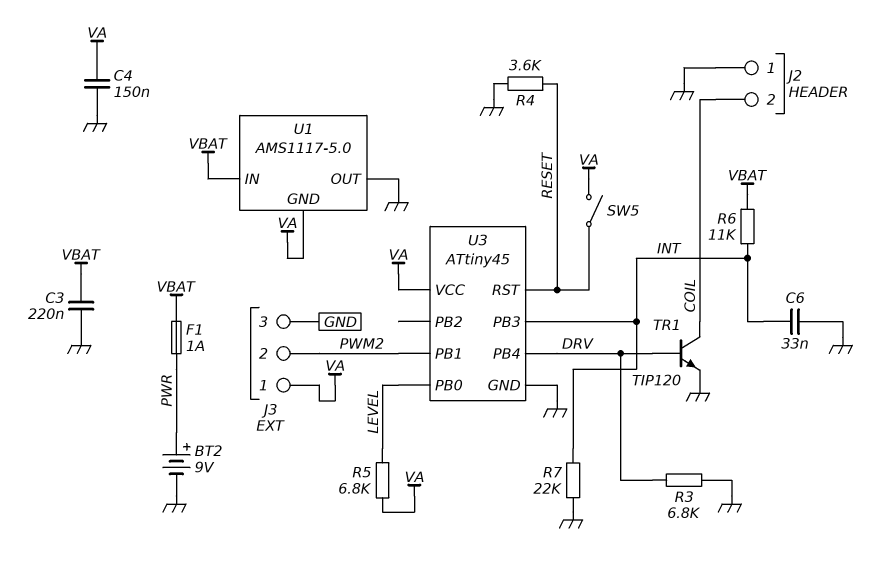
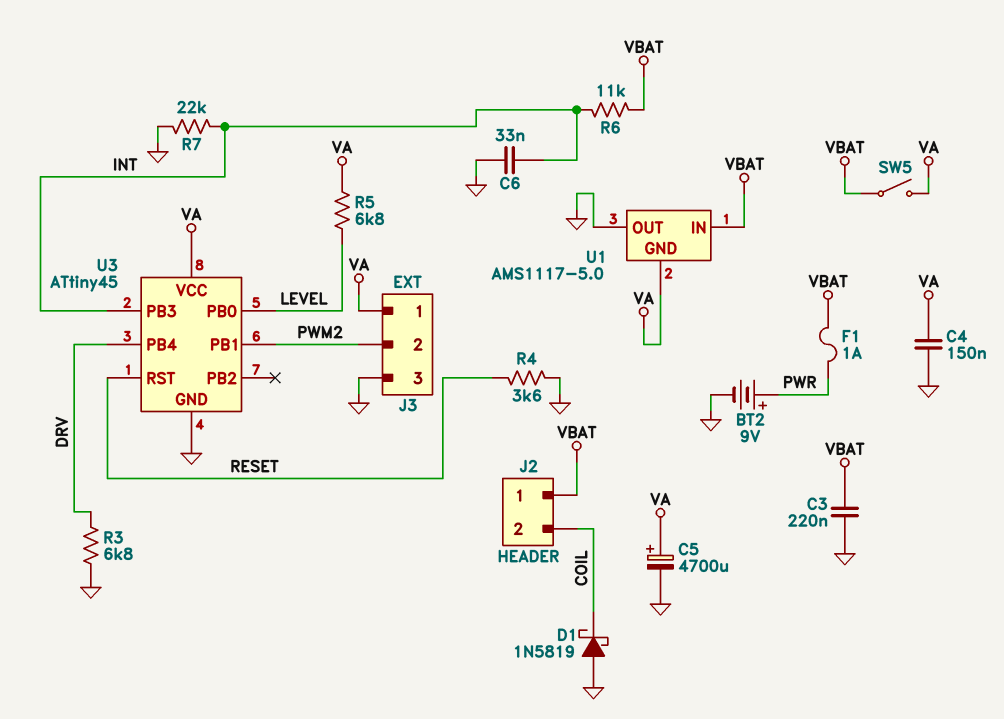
C5: none -> 4700uF (plus VA, minus GND)
D1: none -> schottky 1N5819 (A GND, K COIL)
J2 pin 1: GND -> VBAT
SW5: switch (RESET, VA) -> switch (VA, VBAT)
TR1: NPN TIP120 (B DRV, C COIL, E GND) -> none

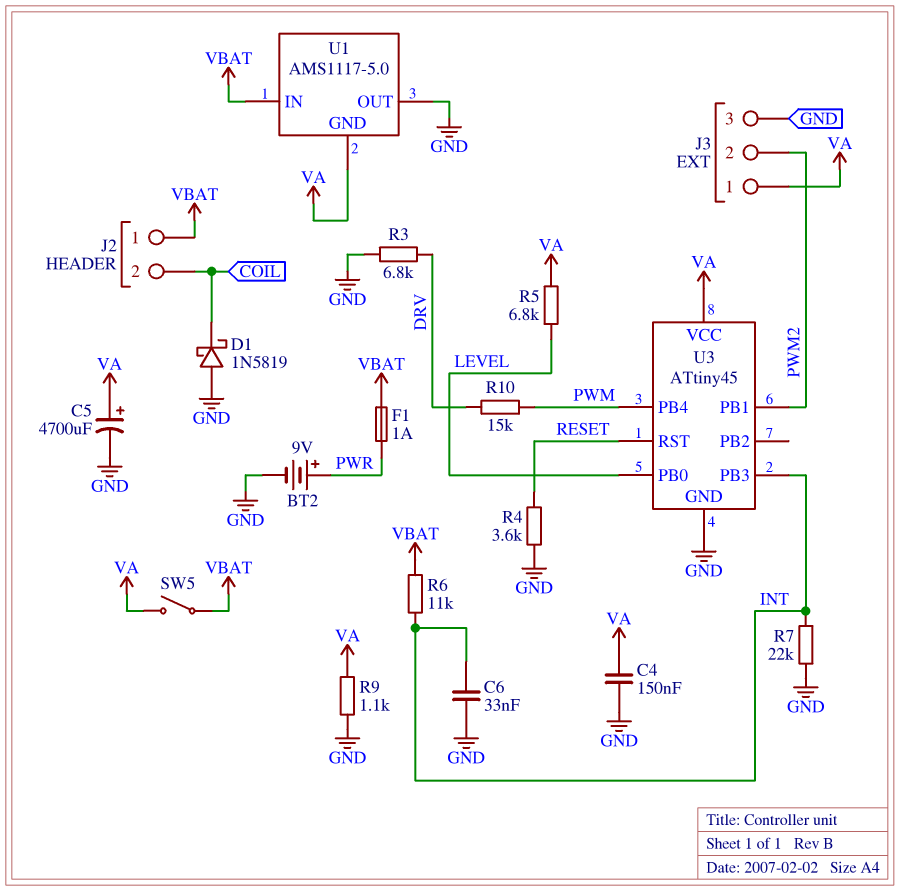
C3: 220nF (GND, VBAT) -> none
R9: none -> 1.1k (GND, VA)
R10: none -> 15k (DRV, PWM)
U3 pin PB4: DRV -> PWM

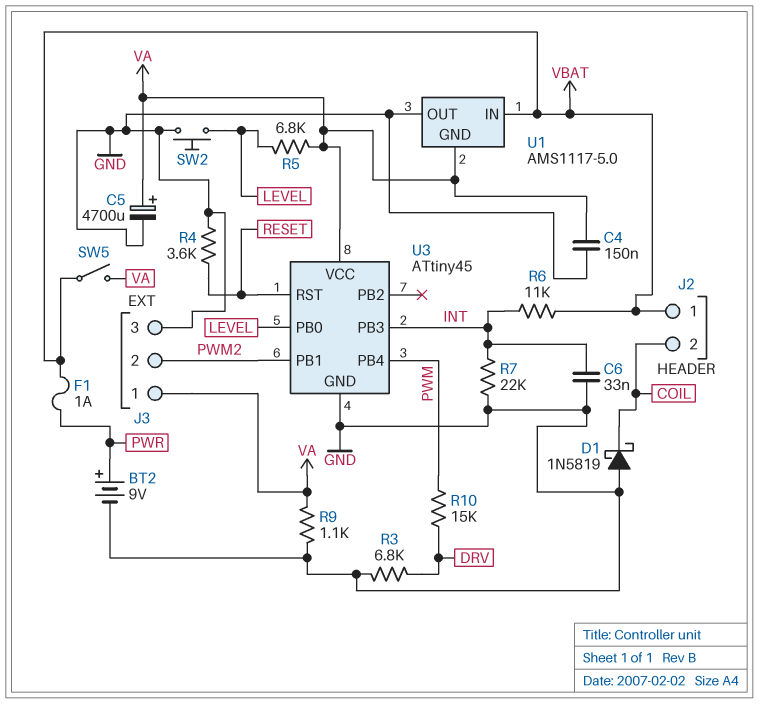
SW2: none -> button (GND, LEVEL)

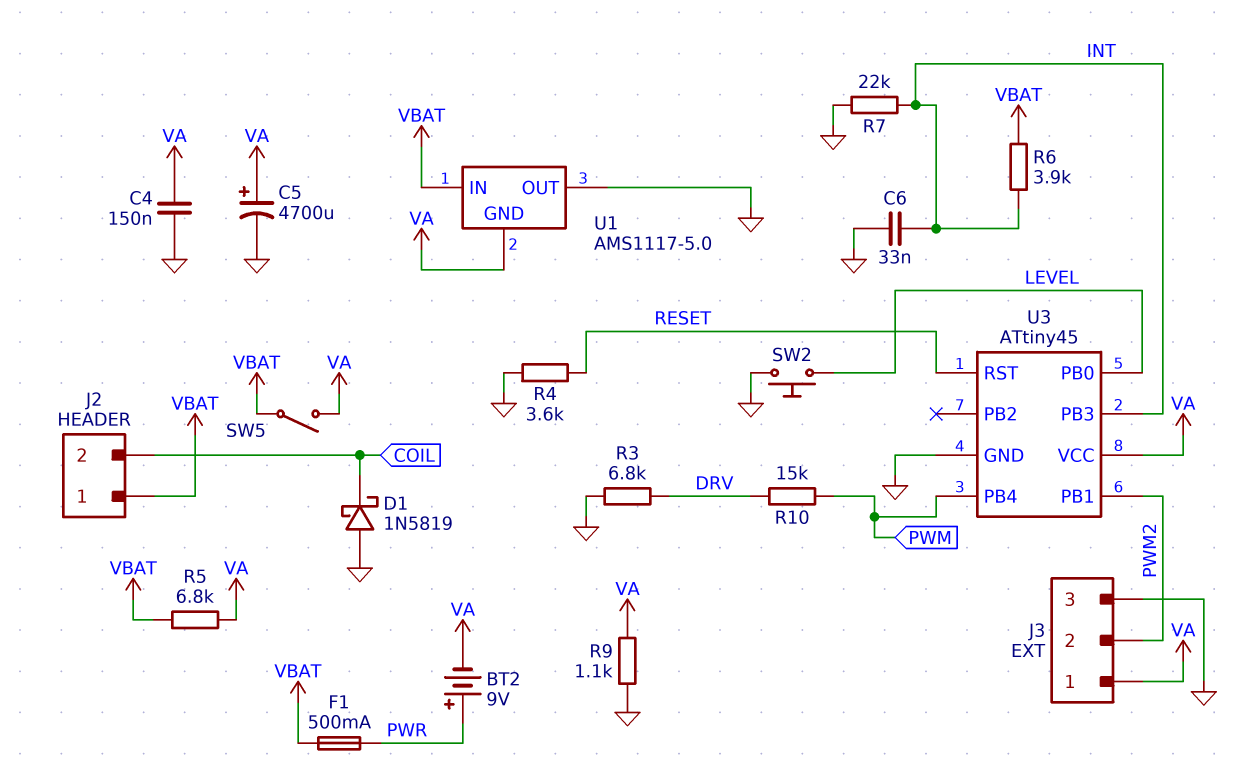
BT2: 9V (plus PWR, minus GND) -> 9V (plus PWR, minus VA)
F1: 1A (PWR, VBAT) -> 500mA (PWR, VBAT)
R5: 6.8k (LEVEL, VA) -> 6.8k (VA, VBAT)
R6: 11k (INT, VBAT) -> 3.9k (INT, VBAT)

